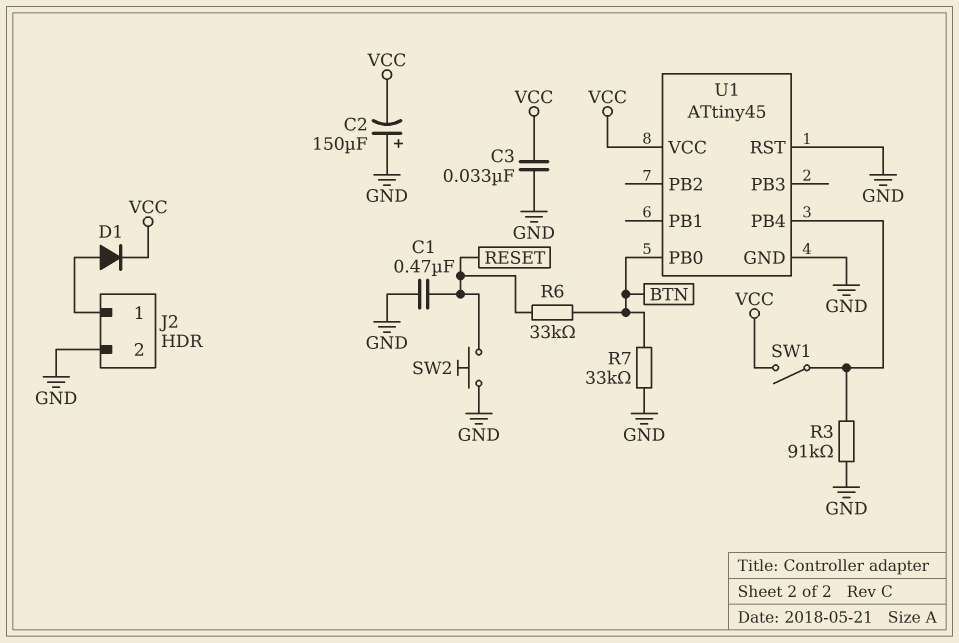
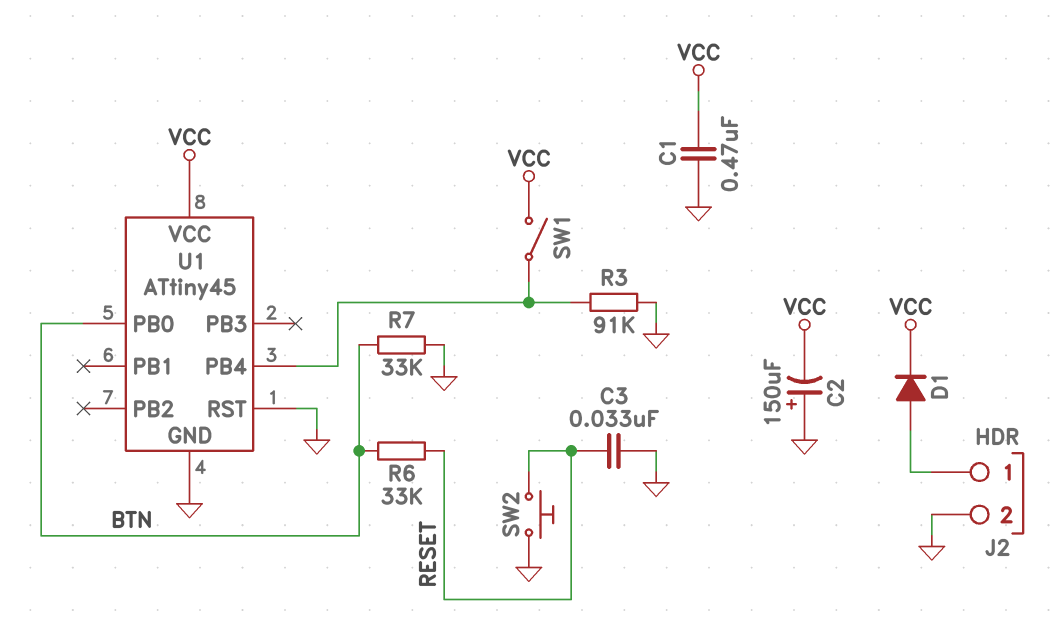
C1: 470nF (GND, RESET) -> 470nF (GND, VCC)
C3: 33nF (GND, VCC) -> 33nF (GND, RESET)

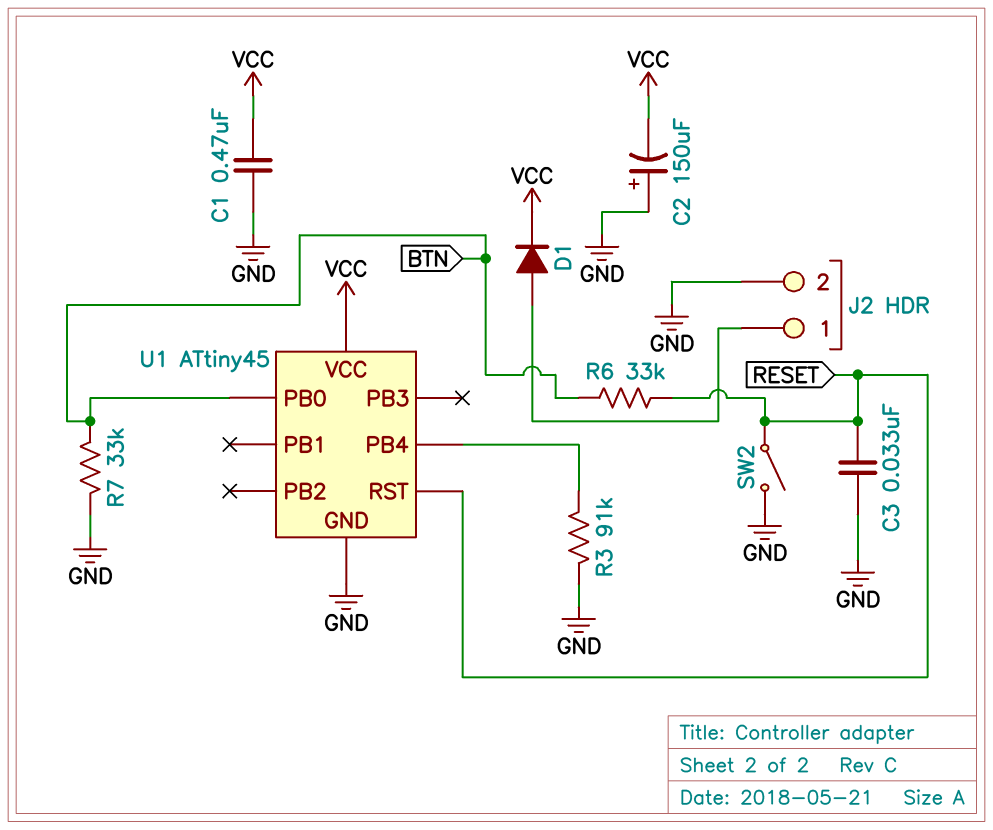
SW1: switch (U1/PB4, VCC) -> none
SW2: button (GND, RESET) -> switch (GND, RESET)
U1 pin RST: GND -> RESET

